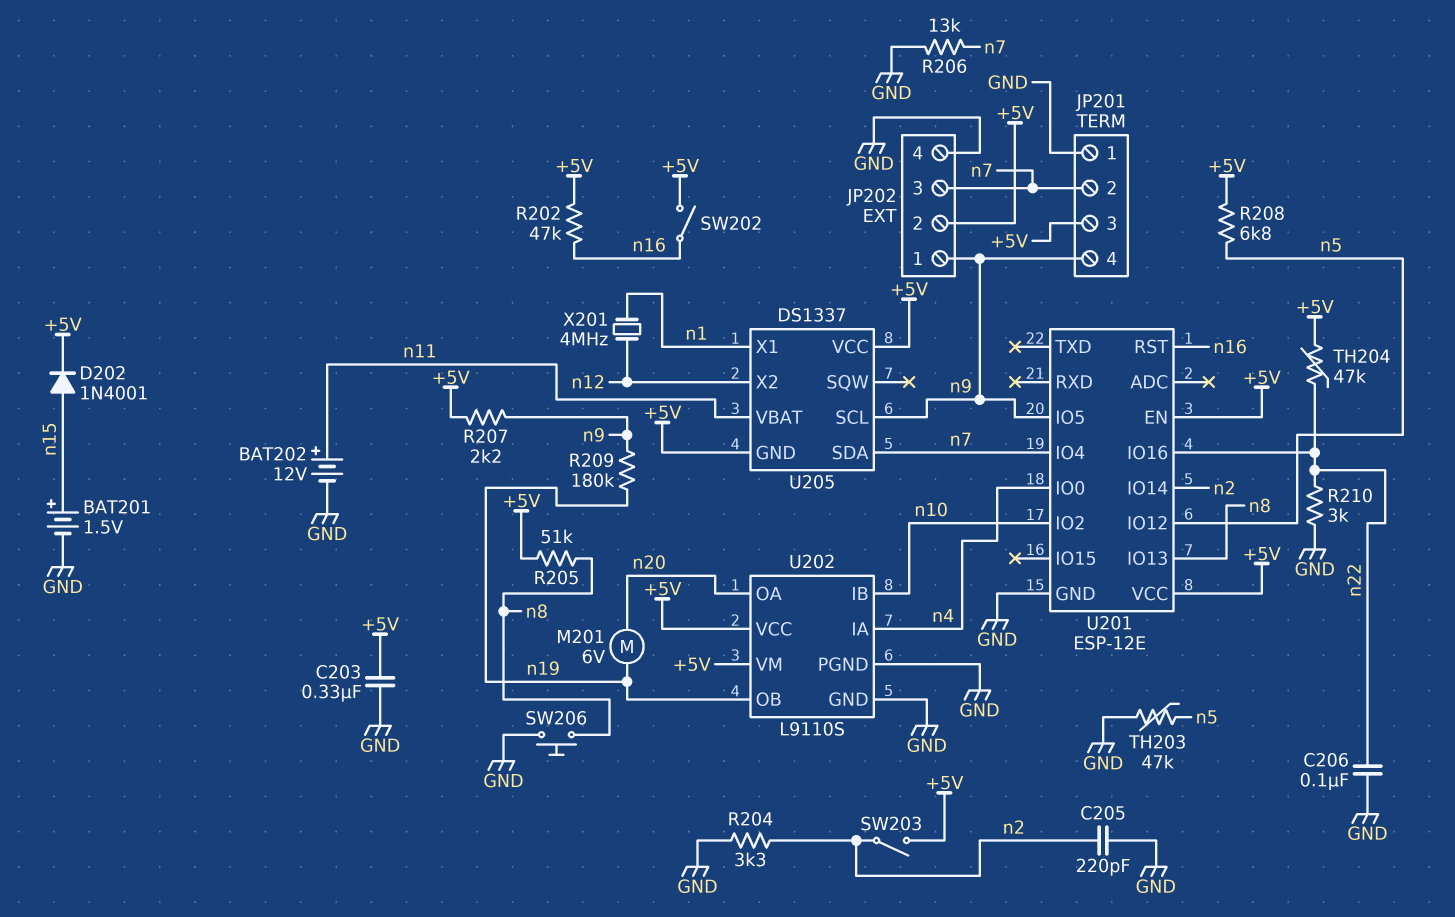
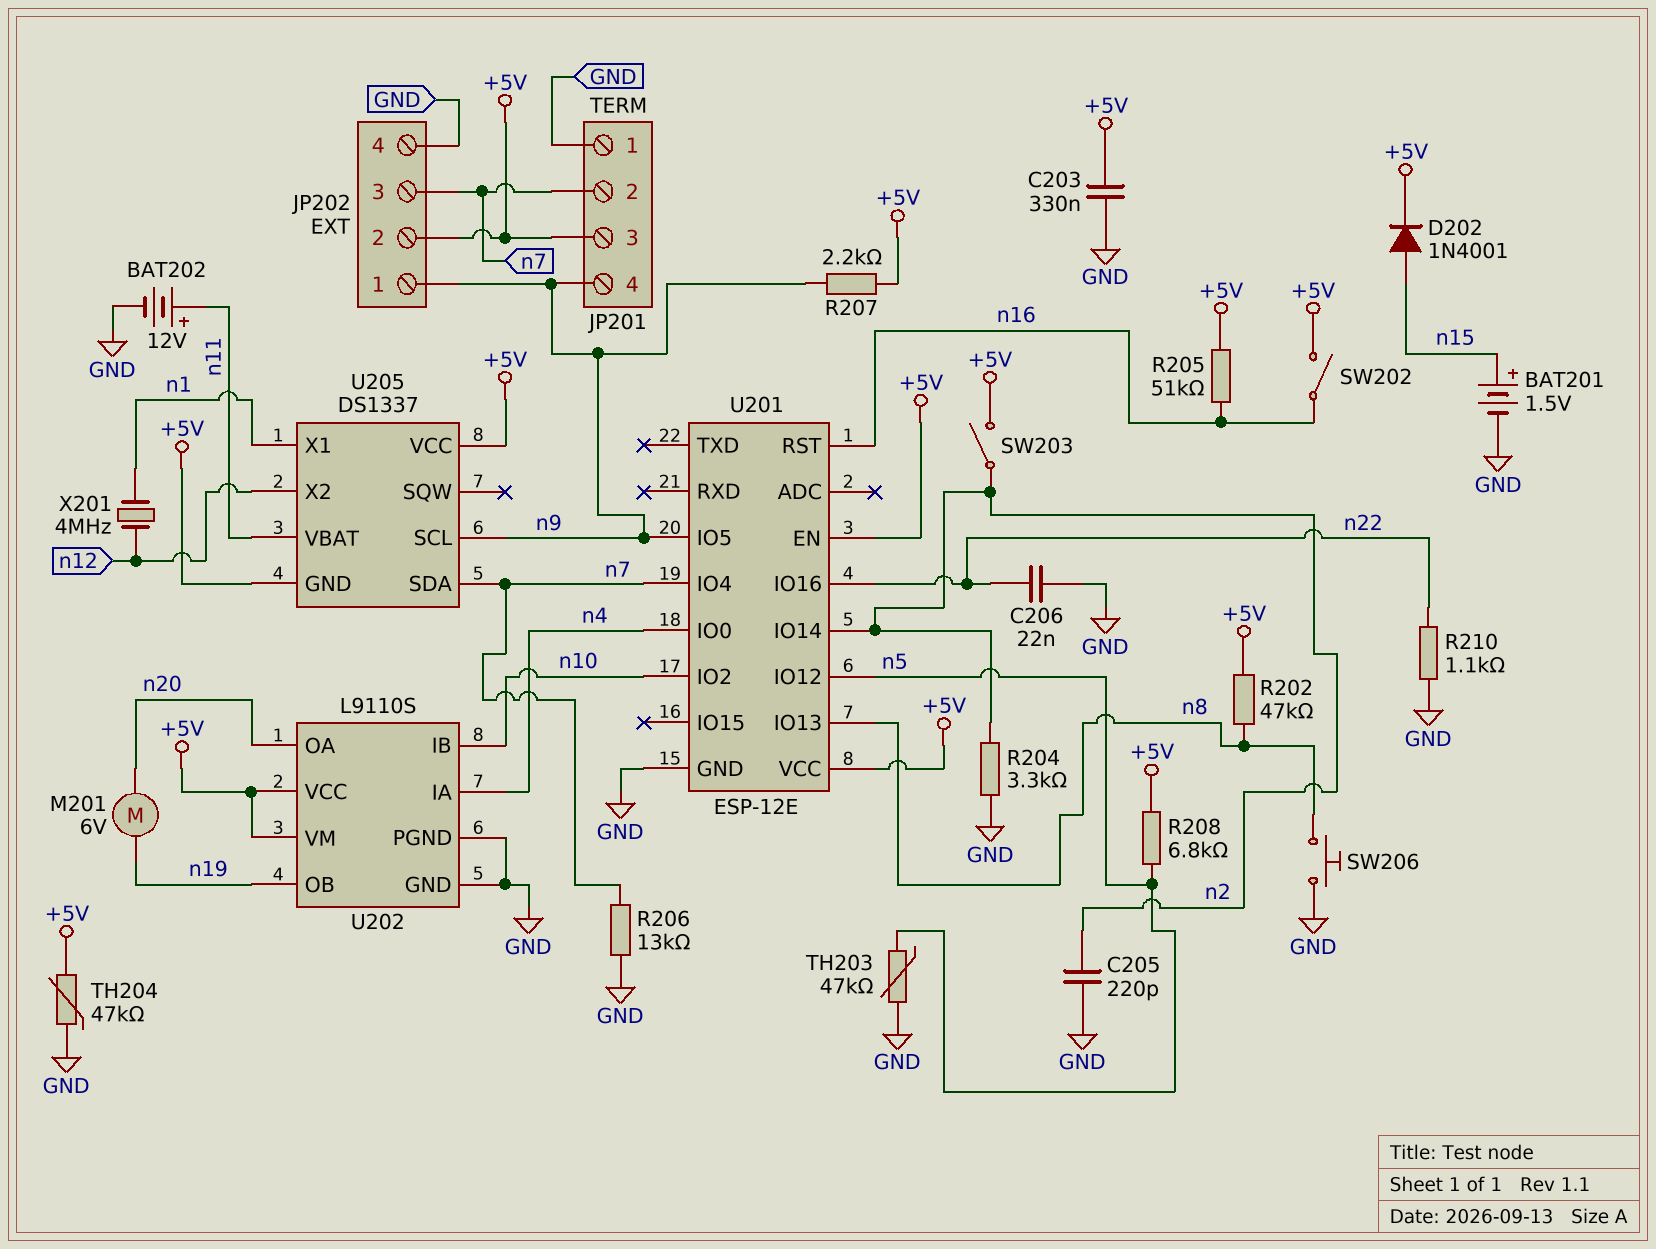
C206: 100nF (GND, n22) -> 22nF (GND, n22)
R202: 47k (+5V, n16) -> 47k (+5V, n8)
R205: 51k (+5V, n8) -> 51k (+5V, n16)
R209: 180k (n9, n19) -> none
R210: 3k (GND, n22) -> 1.1k (GND, n22)
TH204: 47k (+5V, n22) -> 47k (+5V, GND)

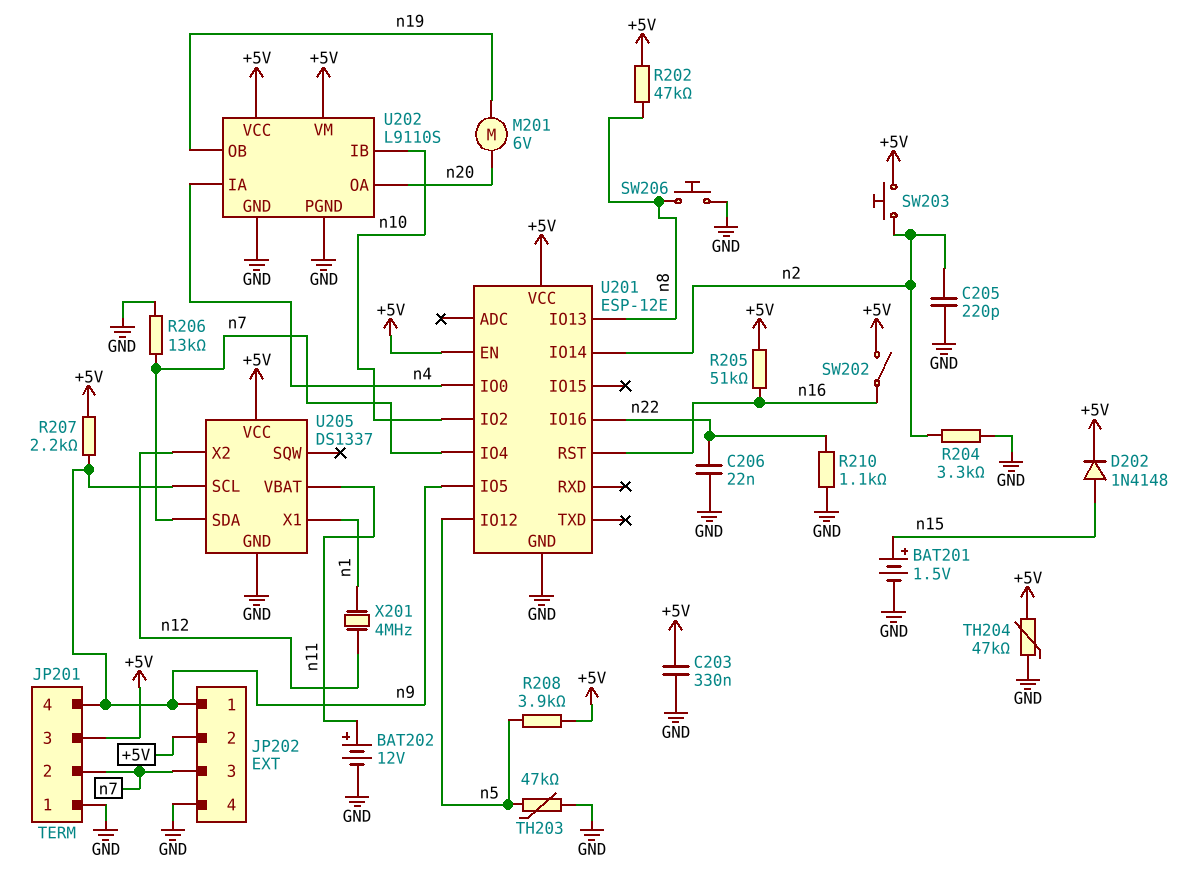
D202: diode 1N4001 (A n15, K +5V) -> diode 1N4148 (A n15, K +5V)
R208: 6.8k (+5V, n5) -> 3.9k (+5V, n5)
SW203: switch (+5V, n2) -> button (+5V, n2)
U205 pin GND: +5V -> GND

